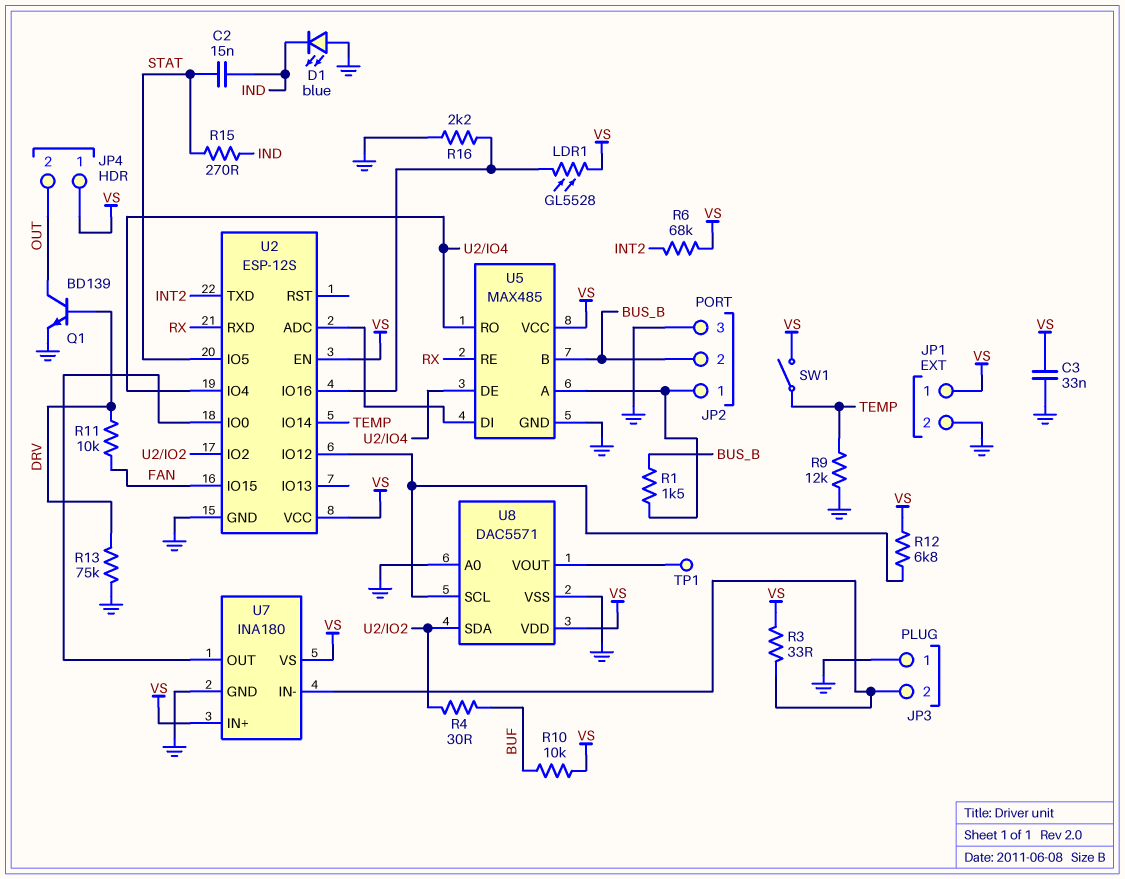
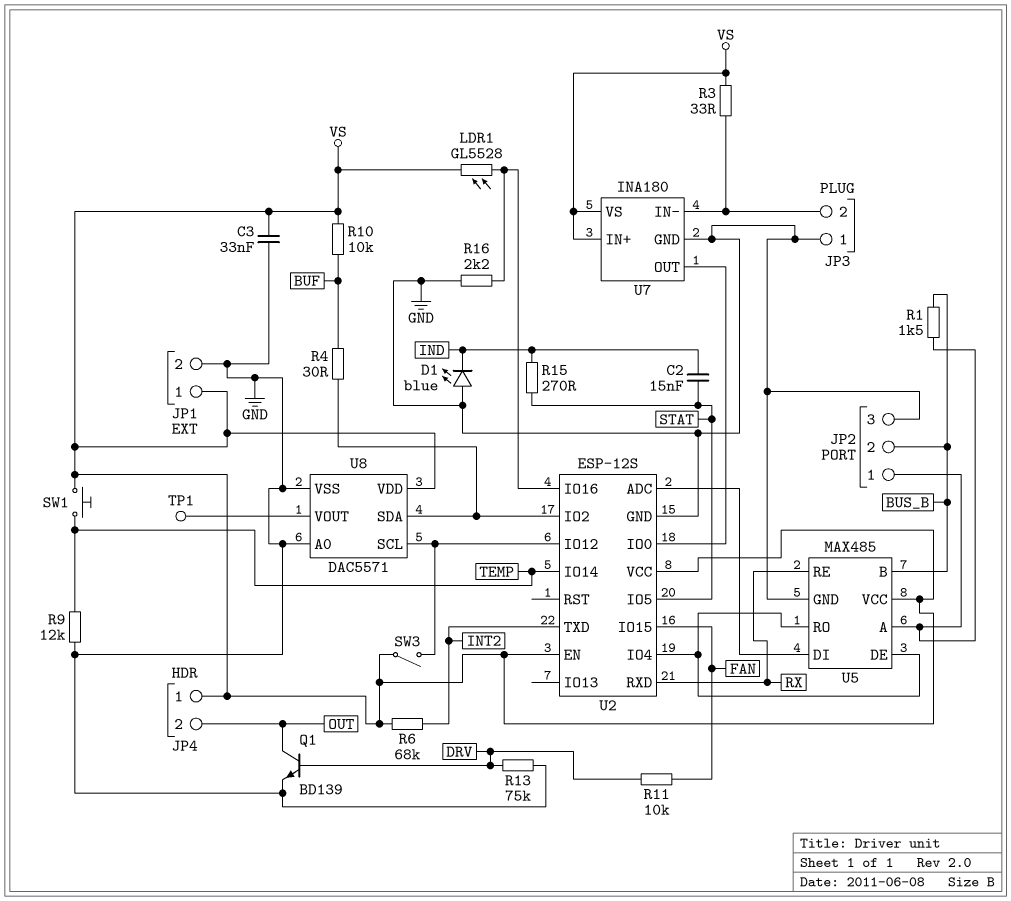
R12: 6.8k (U2/IO12, VS) -> none
SW1: switch (TEMP, VS) -> button (TEMP, VS)
SW3: none -> switch (U2/IO12, VS)

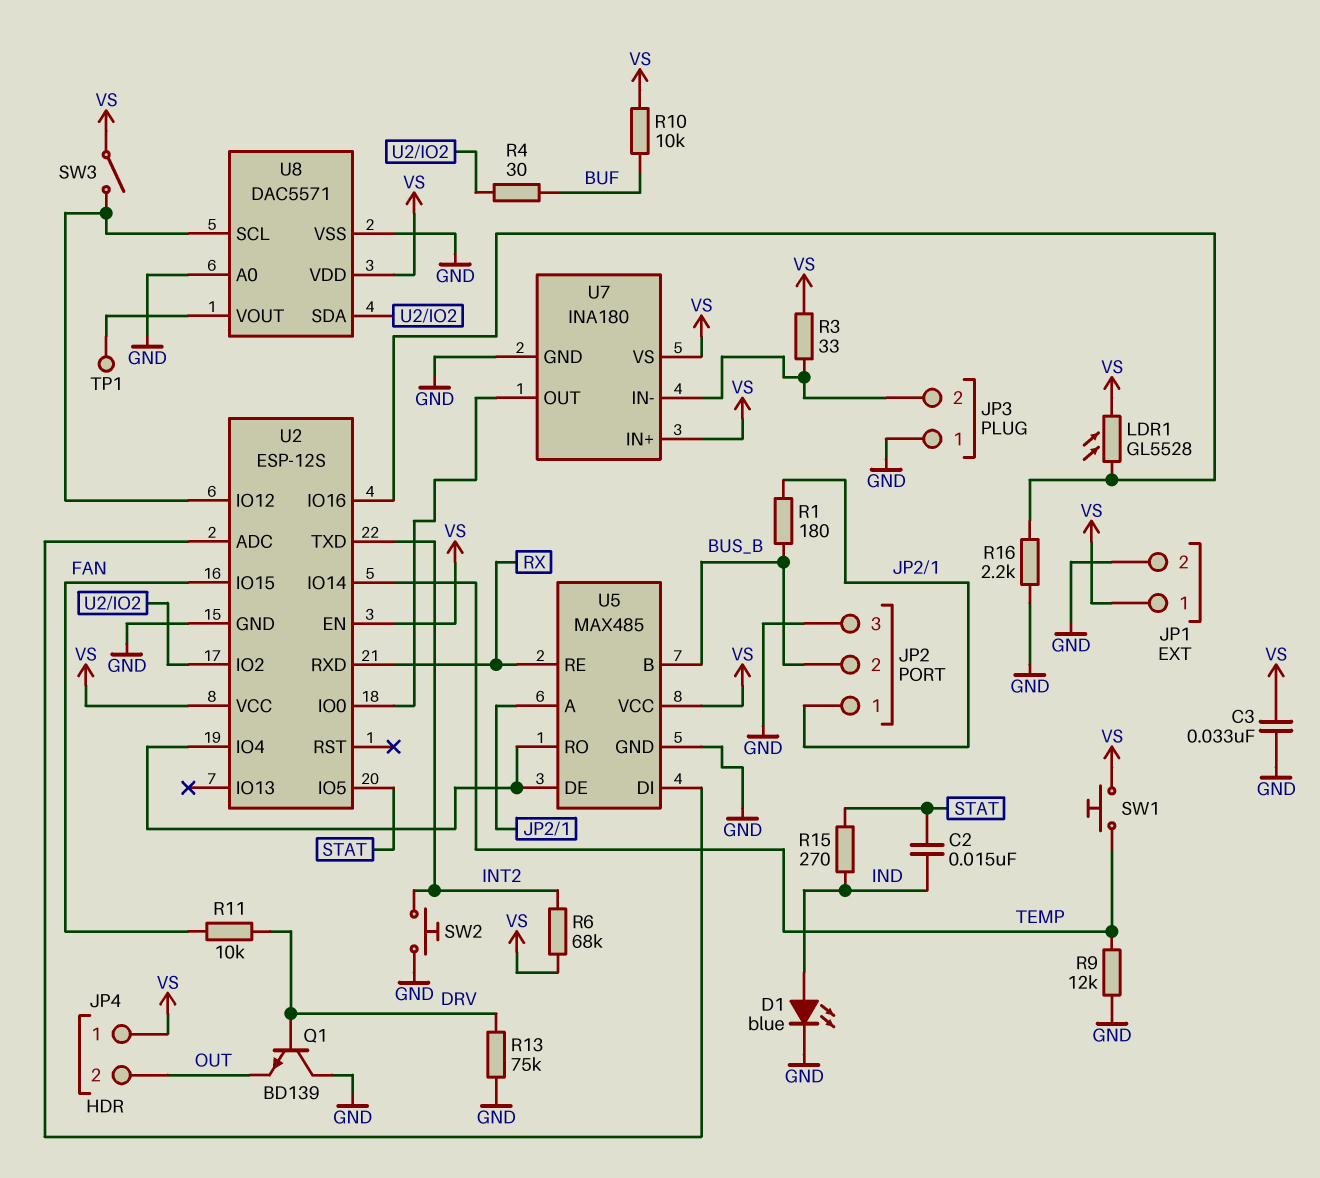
D1: LED blue (A GND, K IND) -> LED blue (A IND, K GND)
Q1: NPN BD139 (B DRV, C OUT, E GND) -> NPN BD139 (B DRV, C GND, E OUT)
R1: 1.5k (BUS_B, JP2/1) -> 180 (BUS_B, JP2/1)
SW2: none -> button (GND, INT2)

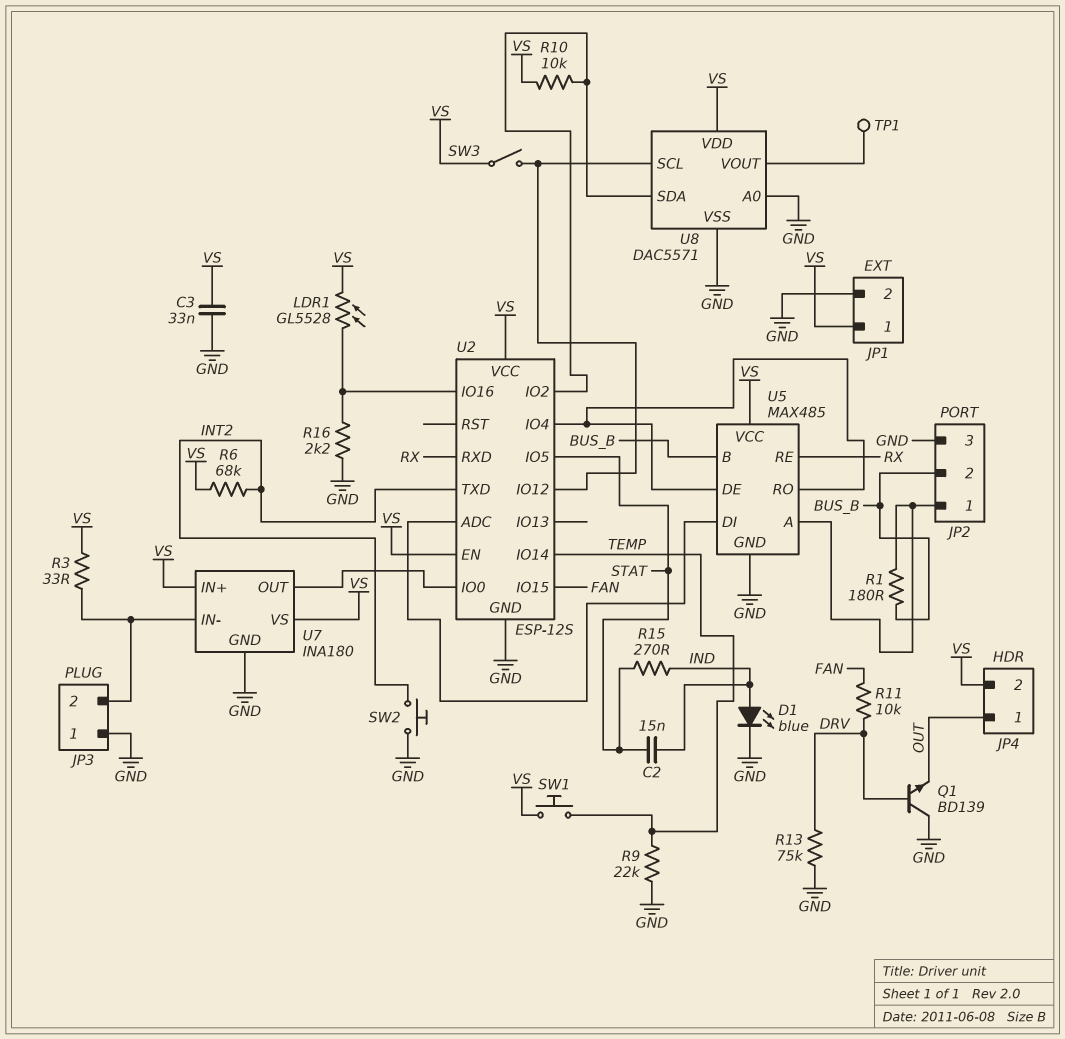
JP4 pin 1: VS -> OUT
JP4 pin 2: OUT -> VS
R4: 30 (BUF, U2/IO2) -> none
R9: 12k (GND, TEMP) -> 22k (GND, TEMP)
R10: 10k (BUF, VS) -> 10k (U2/IO2, VS)

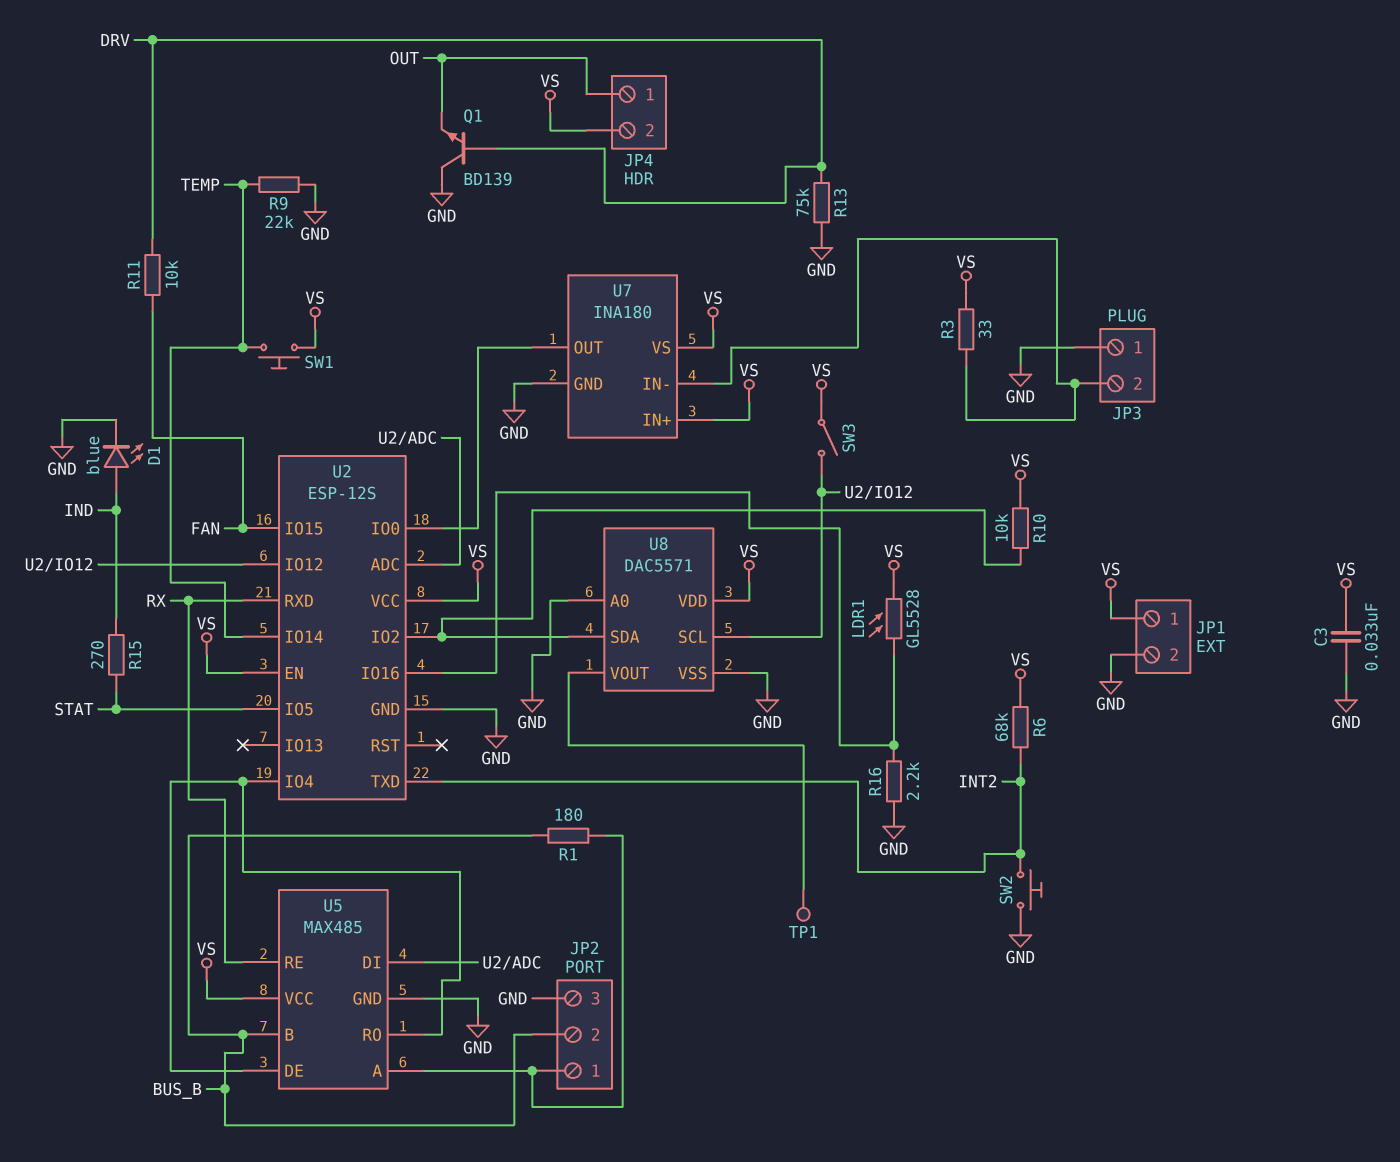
C2: 15nF (IND, STAT) -> none

